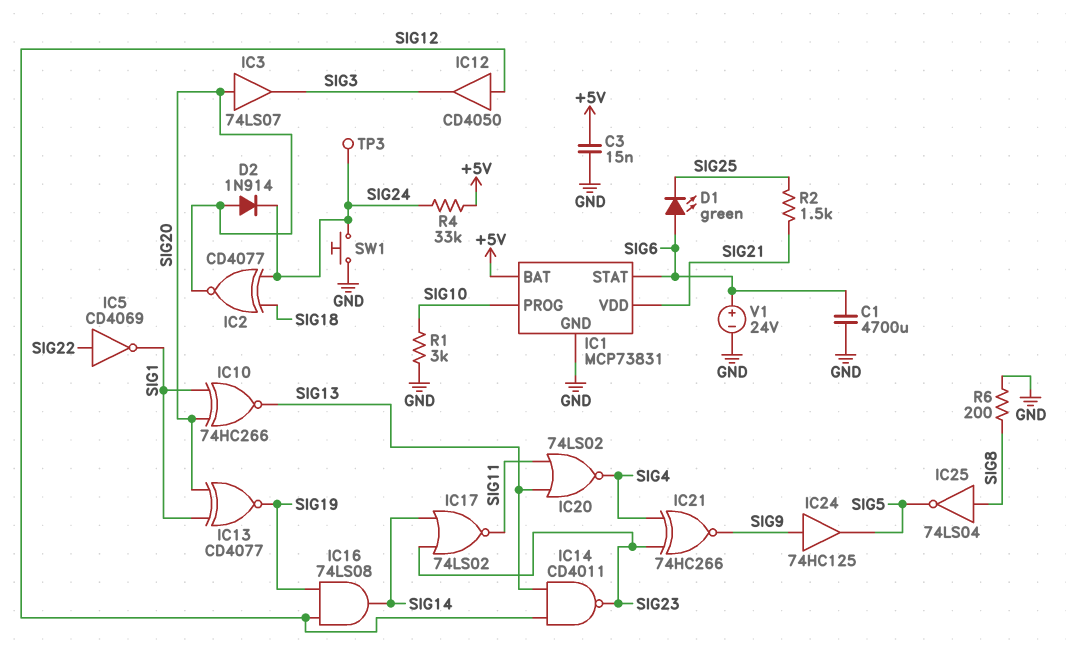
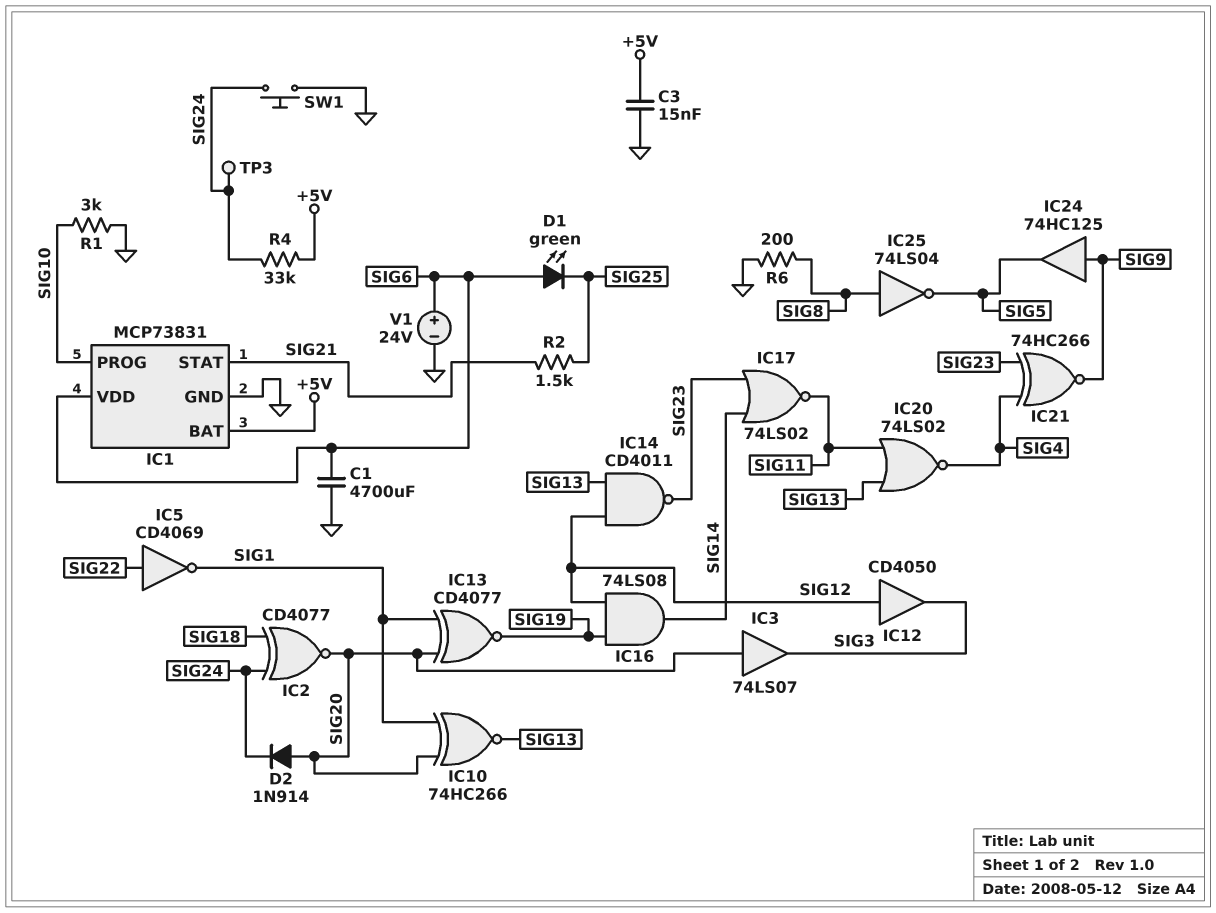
IC1 pin STAT: SIG6 -> SIG21
IC1 pin VDD: SIG21 -> SIG6

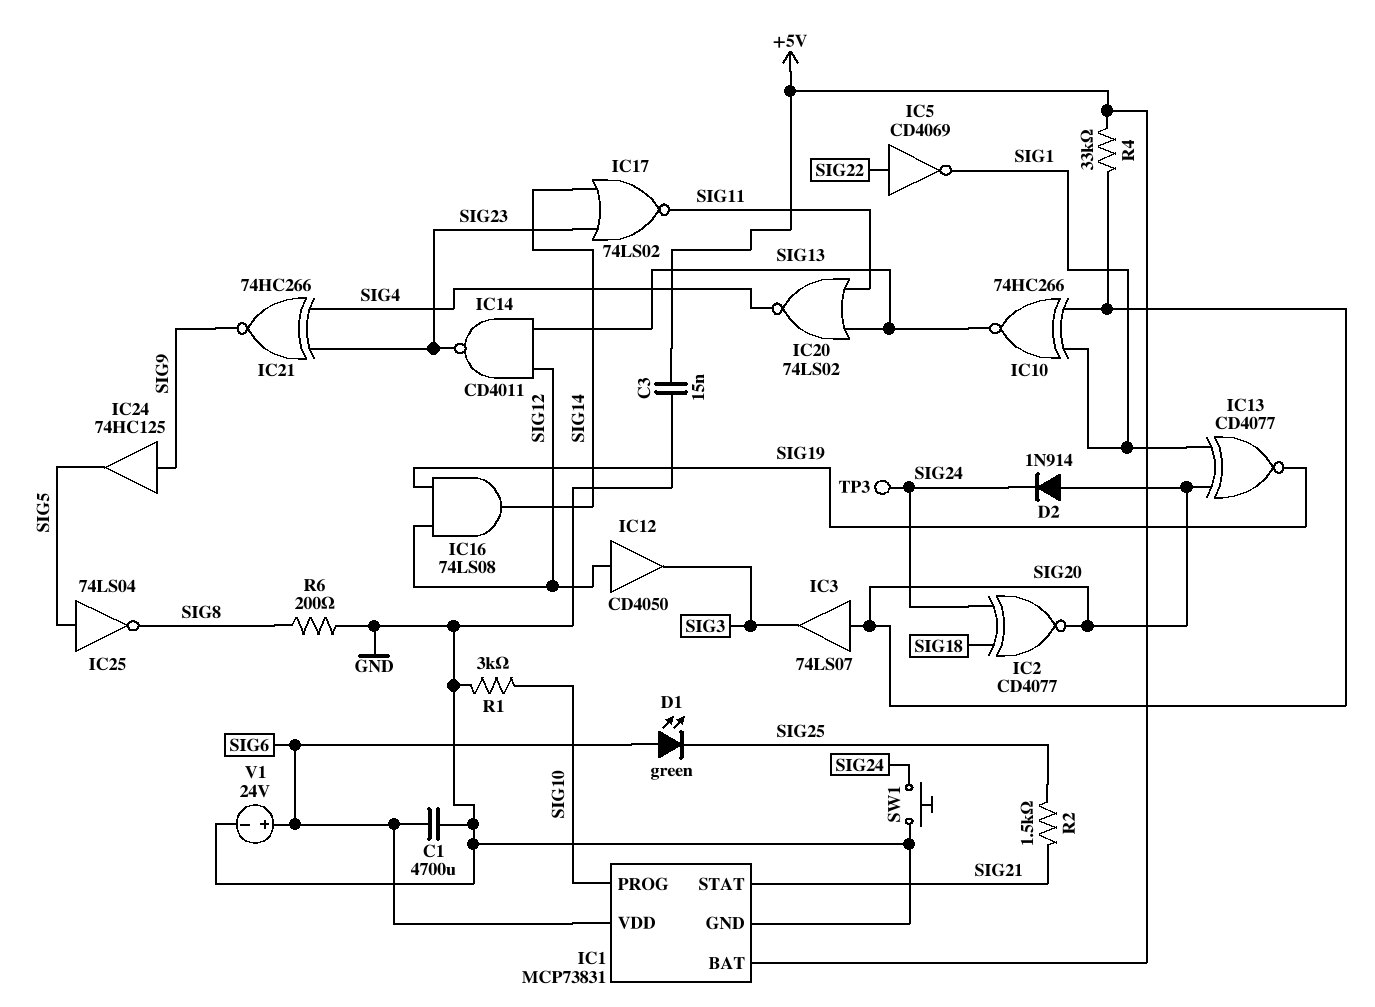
IC25: NOT 74LS04 (in SIG8, out SIG5) -> NOT 74LS04 (in SIG5, out SIG8)
R4: 33k (+5V, SIG24) -> 33k (+5V, SIG20)

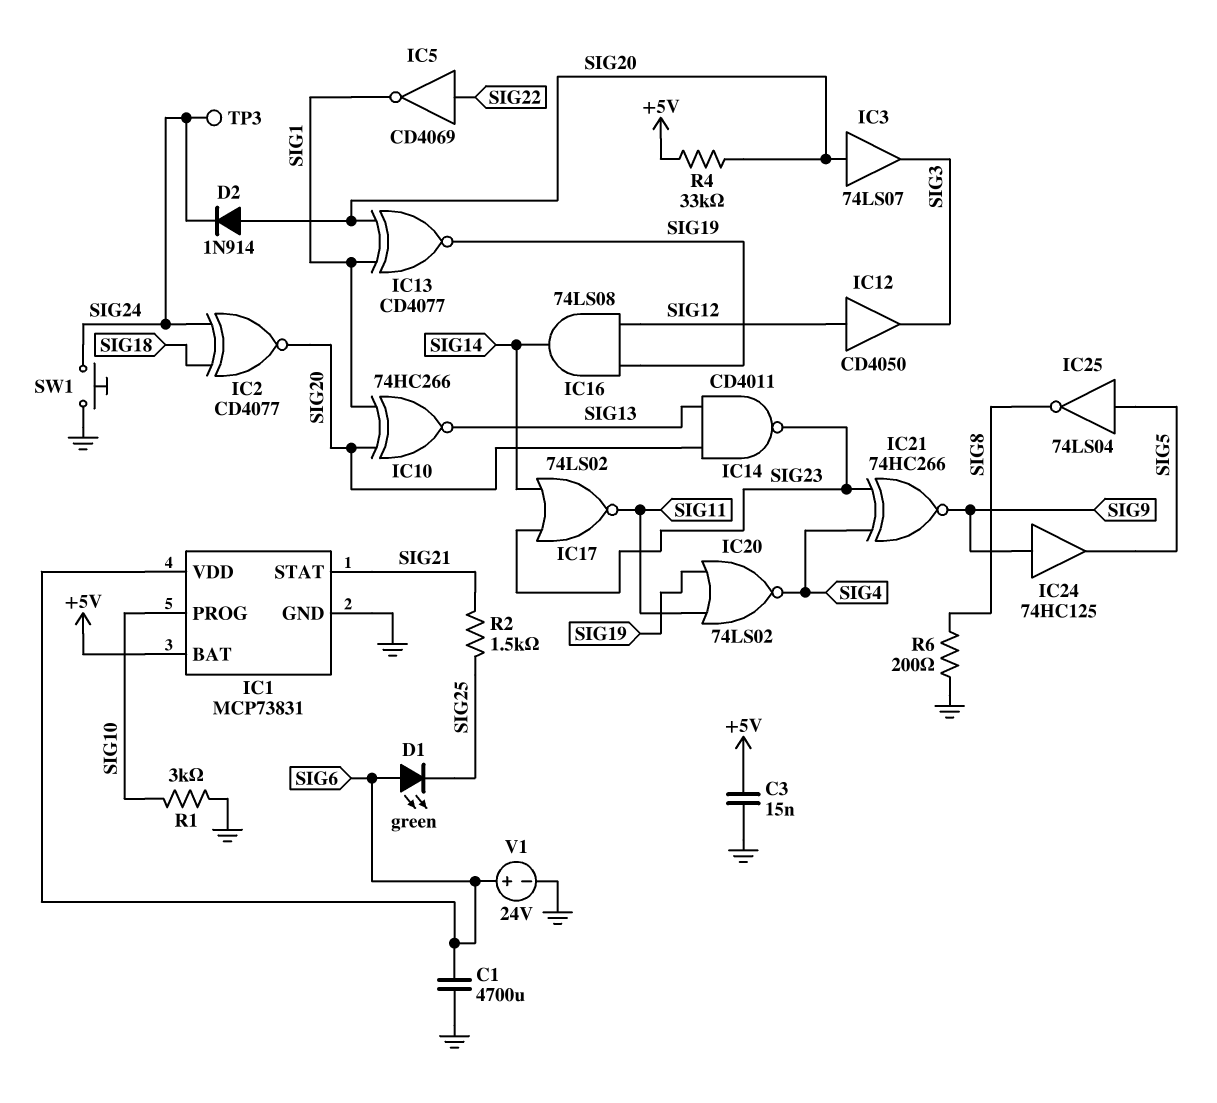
IC14: NAND CD4011 (in SIG12, in SIG13, out SIG23) -> NAND CD4011 (in SIG13, in SIG20, out SIG23)
IC20: NOR 74LS02 (in SIG11, in SIG13, out SIG4) -> NOR 74LS02 (in SIG11, in SIG19, out SIG4)

